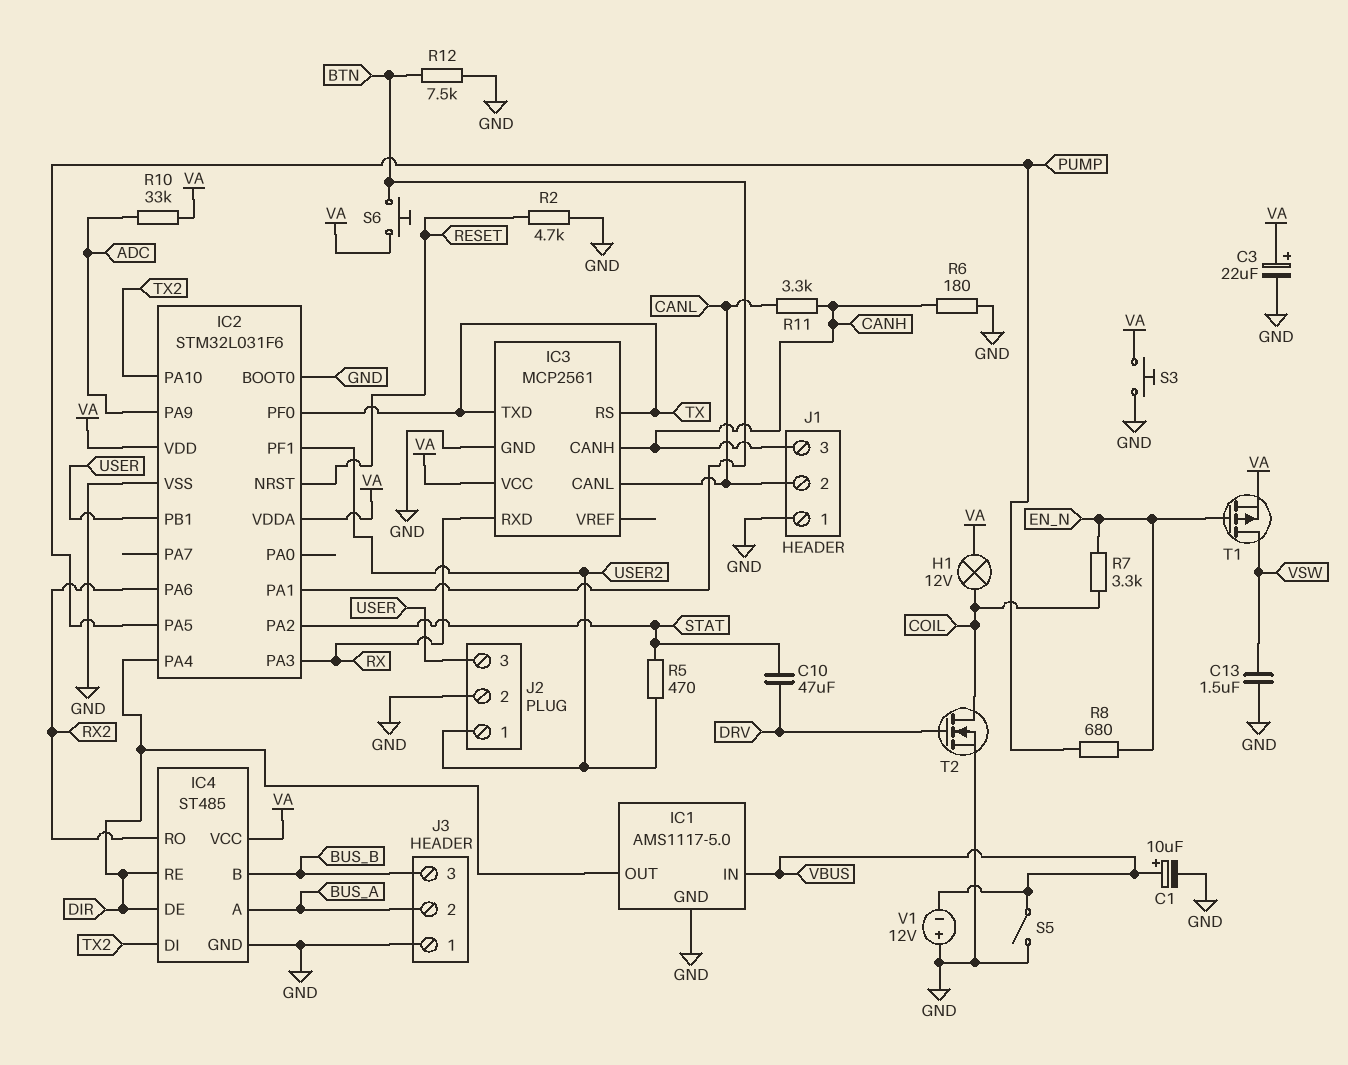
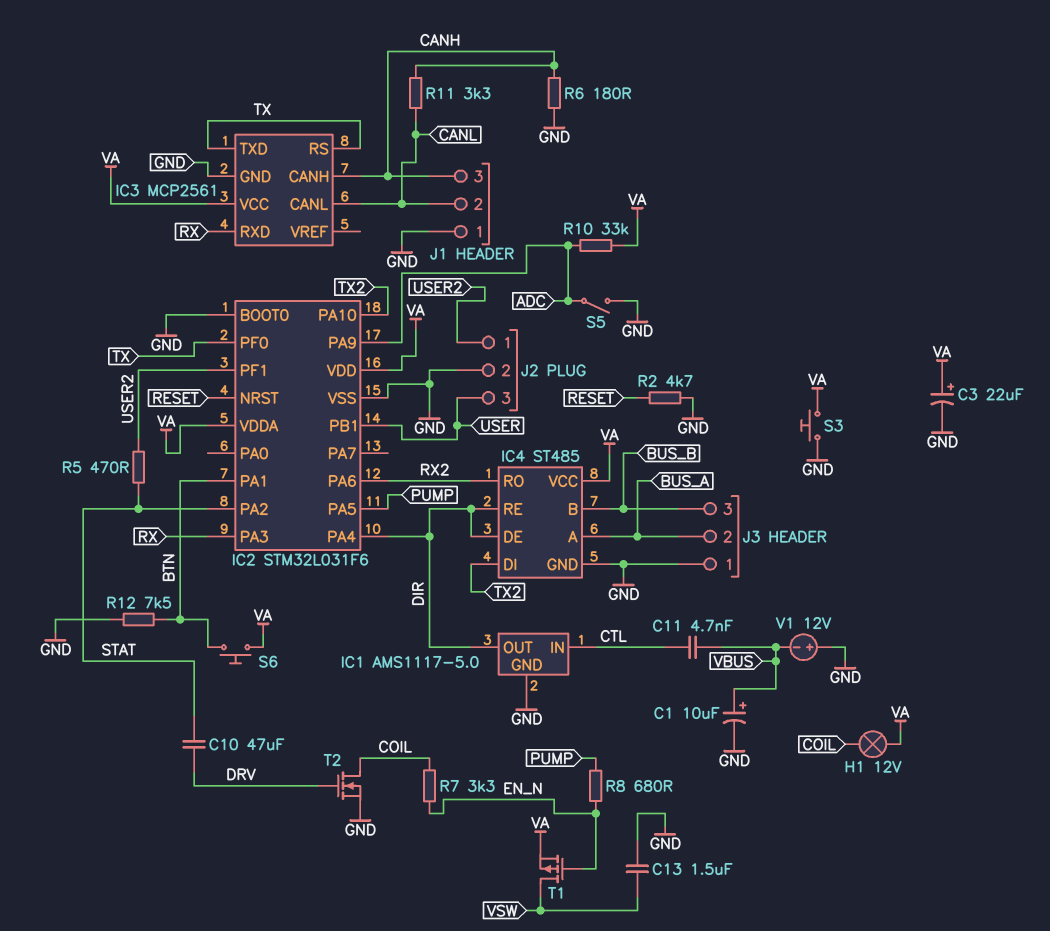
C11: none -> 4.7nF (CTL, VBUS)
IC1 pin IN: VBUS -> CTL
S5: switch (GND, VBUS) -> switch (ADC, GND)

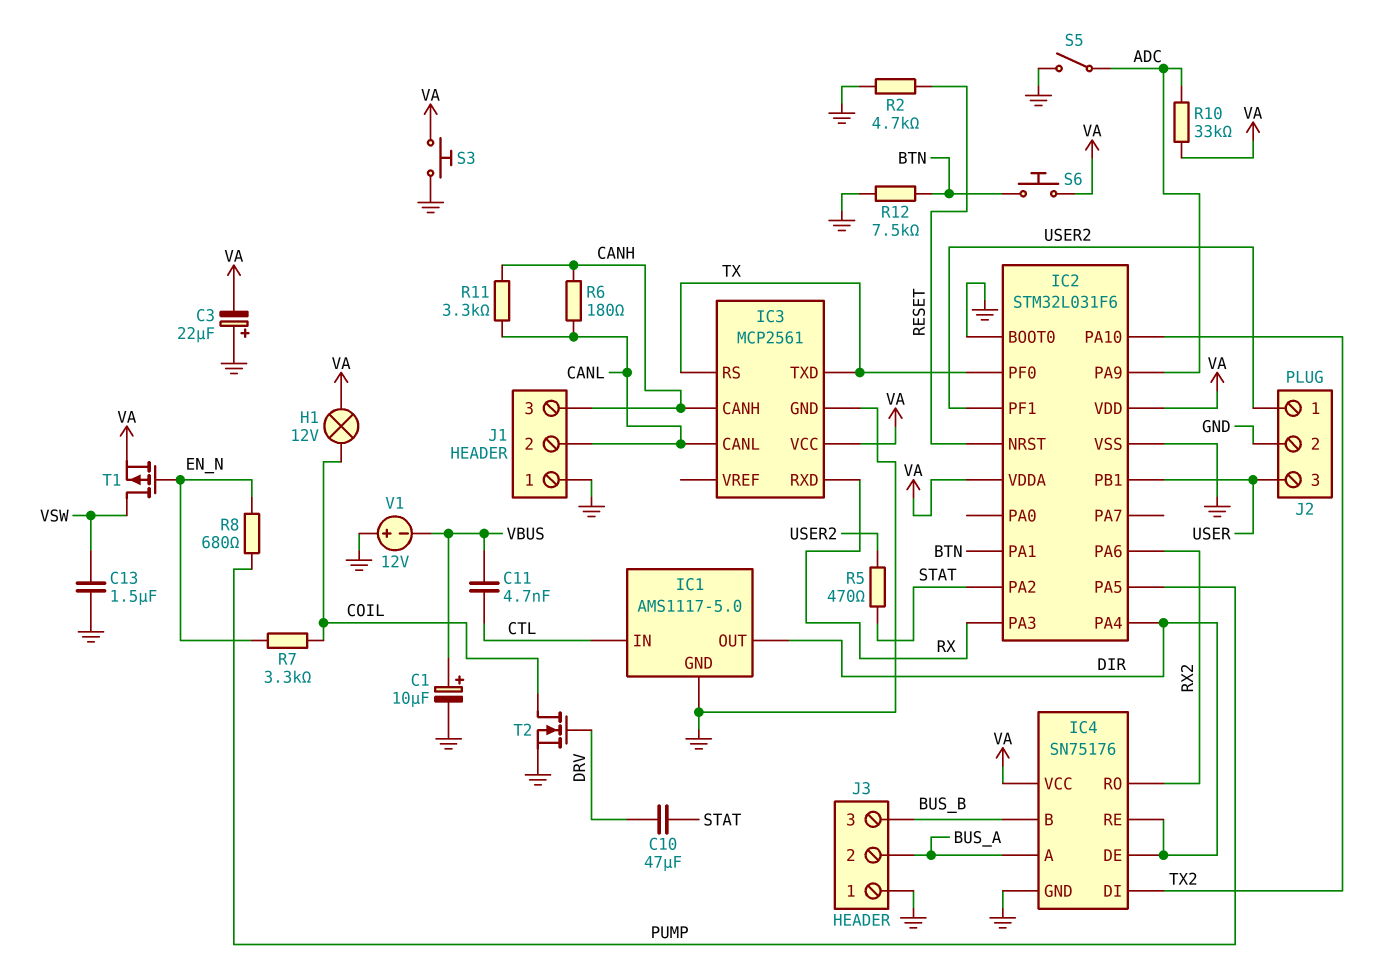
C3: 22uF (plus VA, minus GND) -> 22uF (plus GND, minus VA)
IC4: ST485 -> SN75176
R6: 180 (CANH, GND) -> 180 (CANH, CANL)

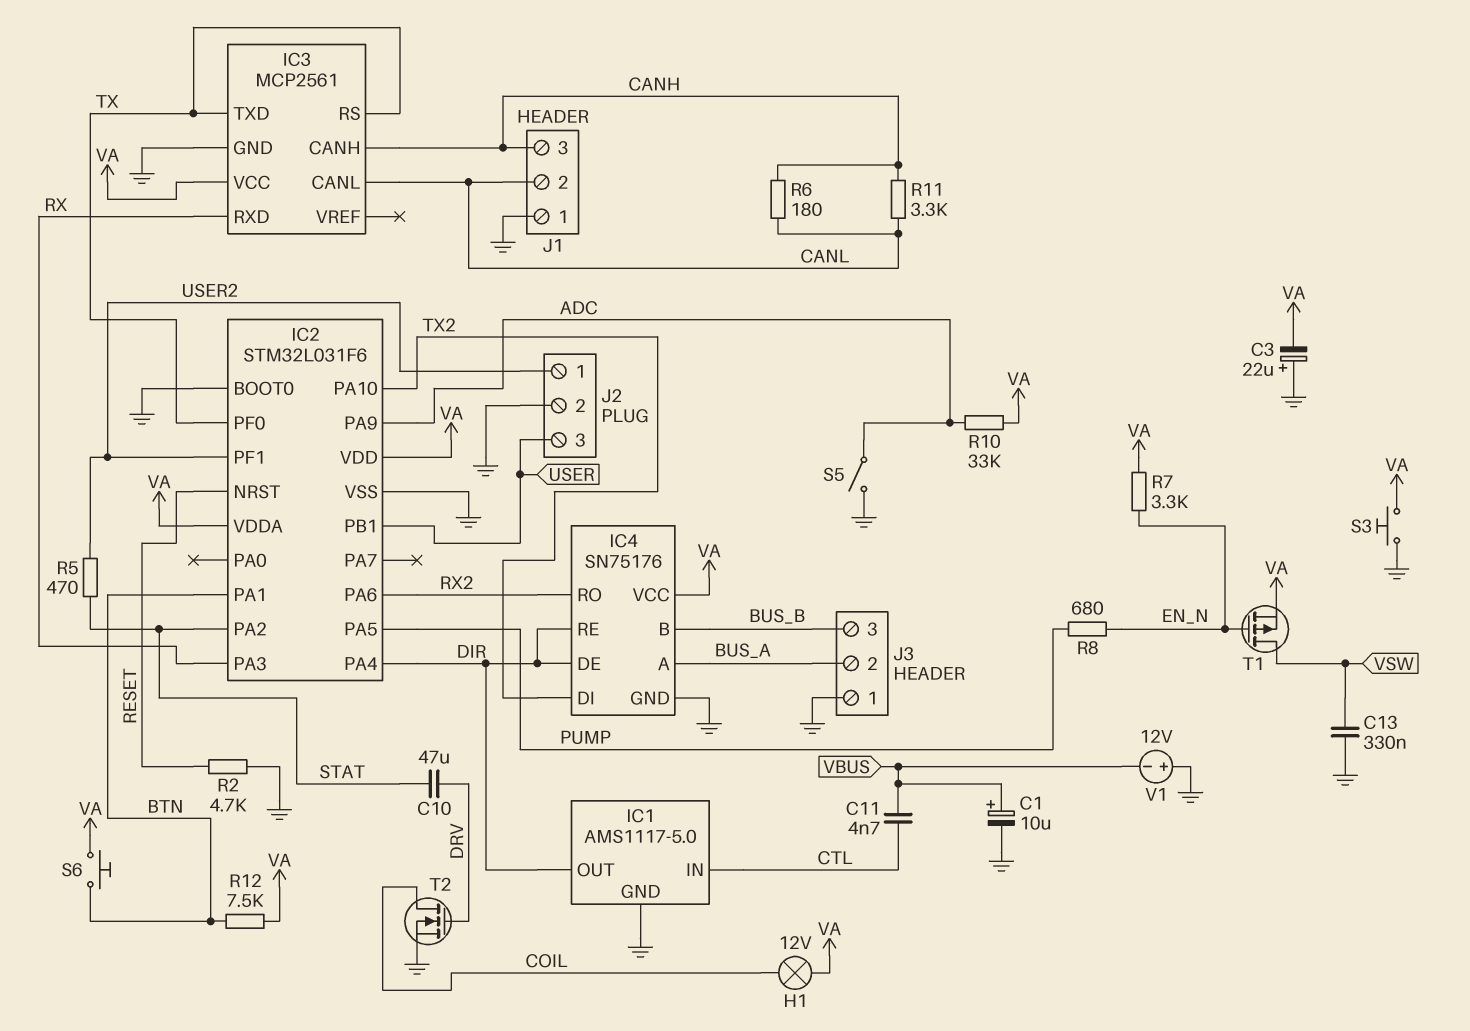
C13: 1.5uF (GND, VSW) -> 330nF (GND, VSW)
R7: 3.3k (COIL, EN_N) -> 3.3k (EN_N, VA)
R12: 7.5k (BTN, GND) -> 7.5k (BTN, VA)

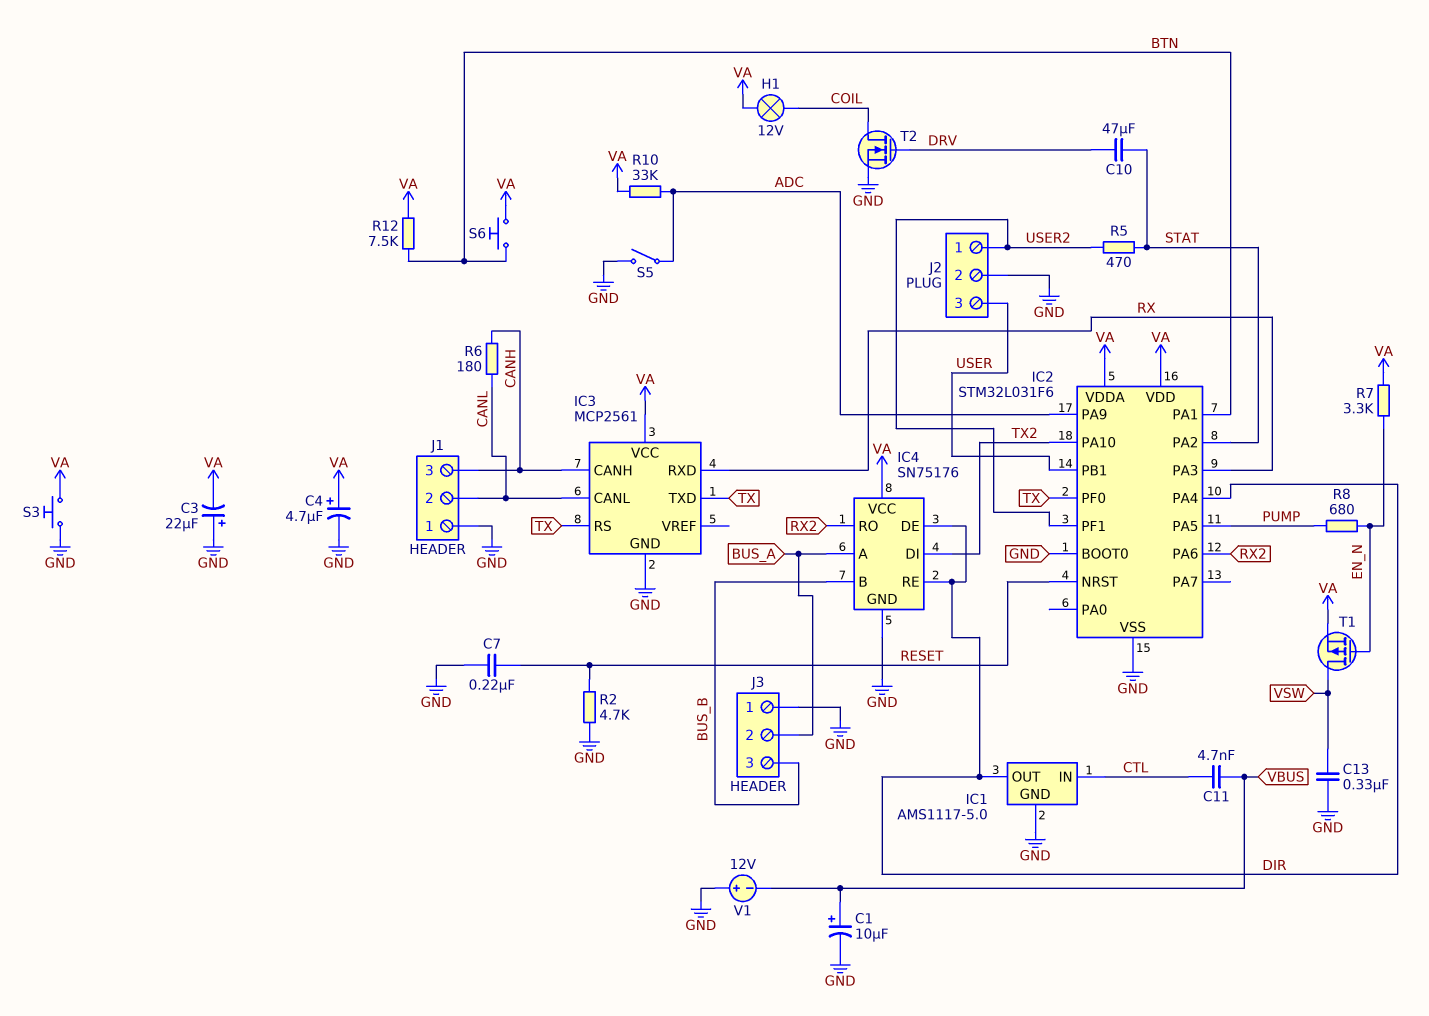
C4: none -> 4.7uF (plus VA, minus GND)
C7: none -> 220nF (GND, RESET)
R11: 3.3k (CANH, CANL) -> none

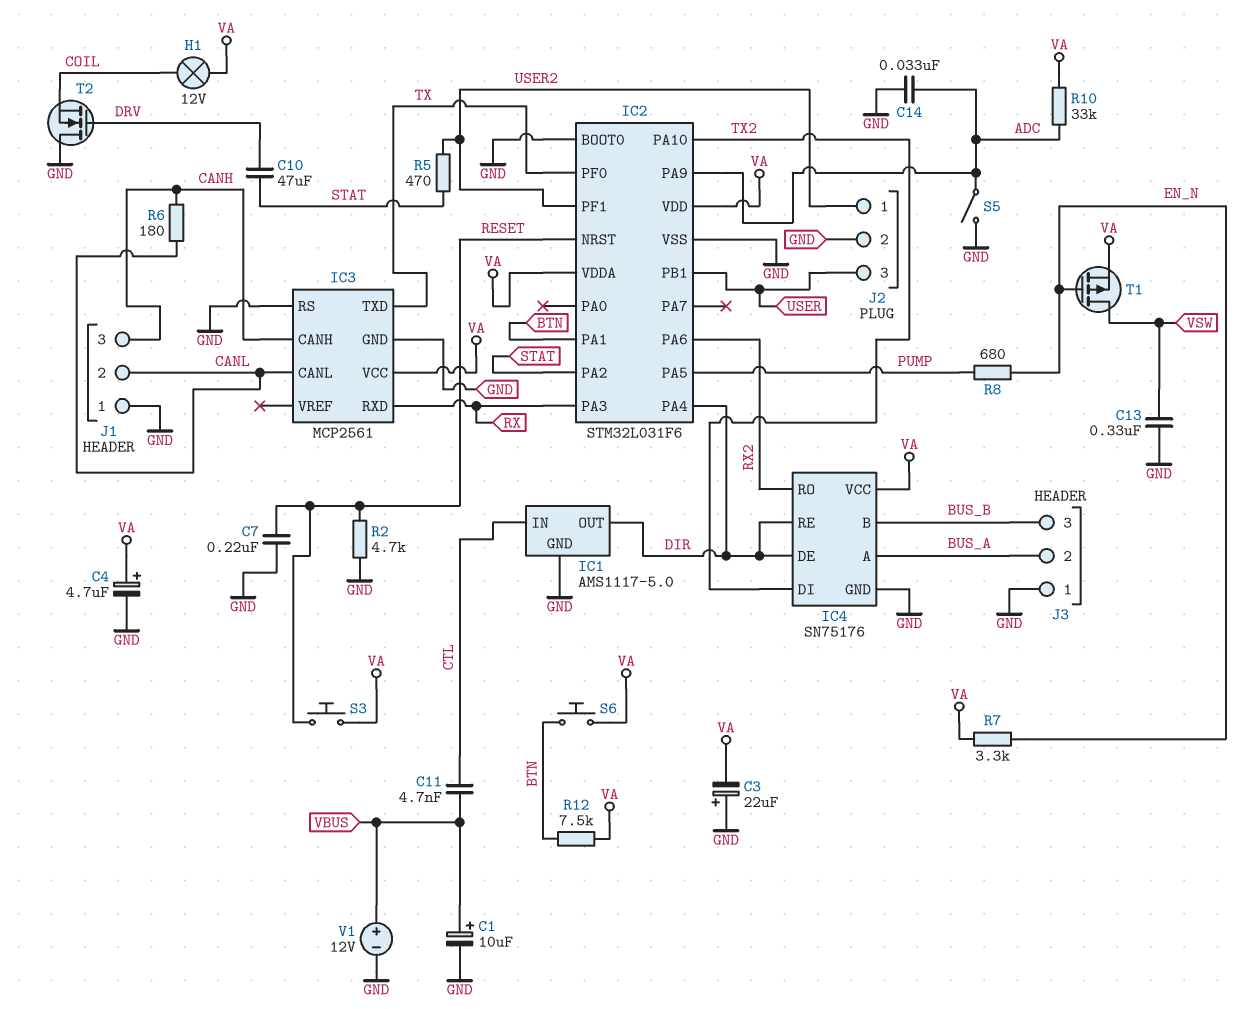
C14: none -> 33nF (ADC, GND)
IC3 pin RS: TX -> GND
S3: button (GND, VA) -> button (RESET, VA)
T2: NMOS (G DRV, D COIL, S GND) -> NMOS (G DRV, D GND, S COIL)
V1: 12V (plus GND, minus VBUS) -> 12V (plus VBUS, minus GND)

